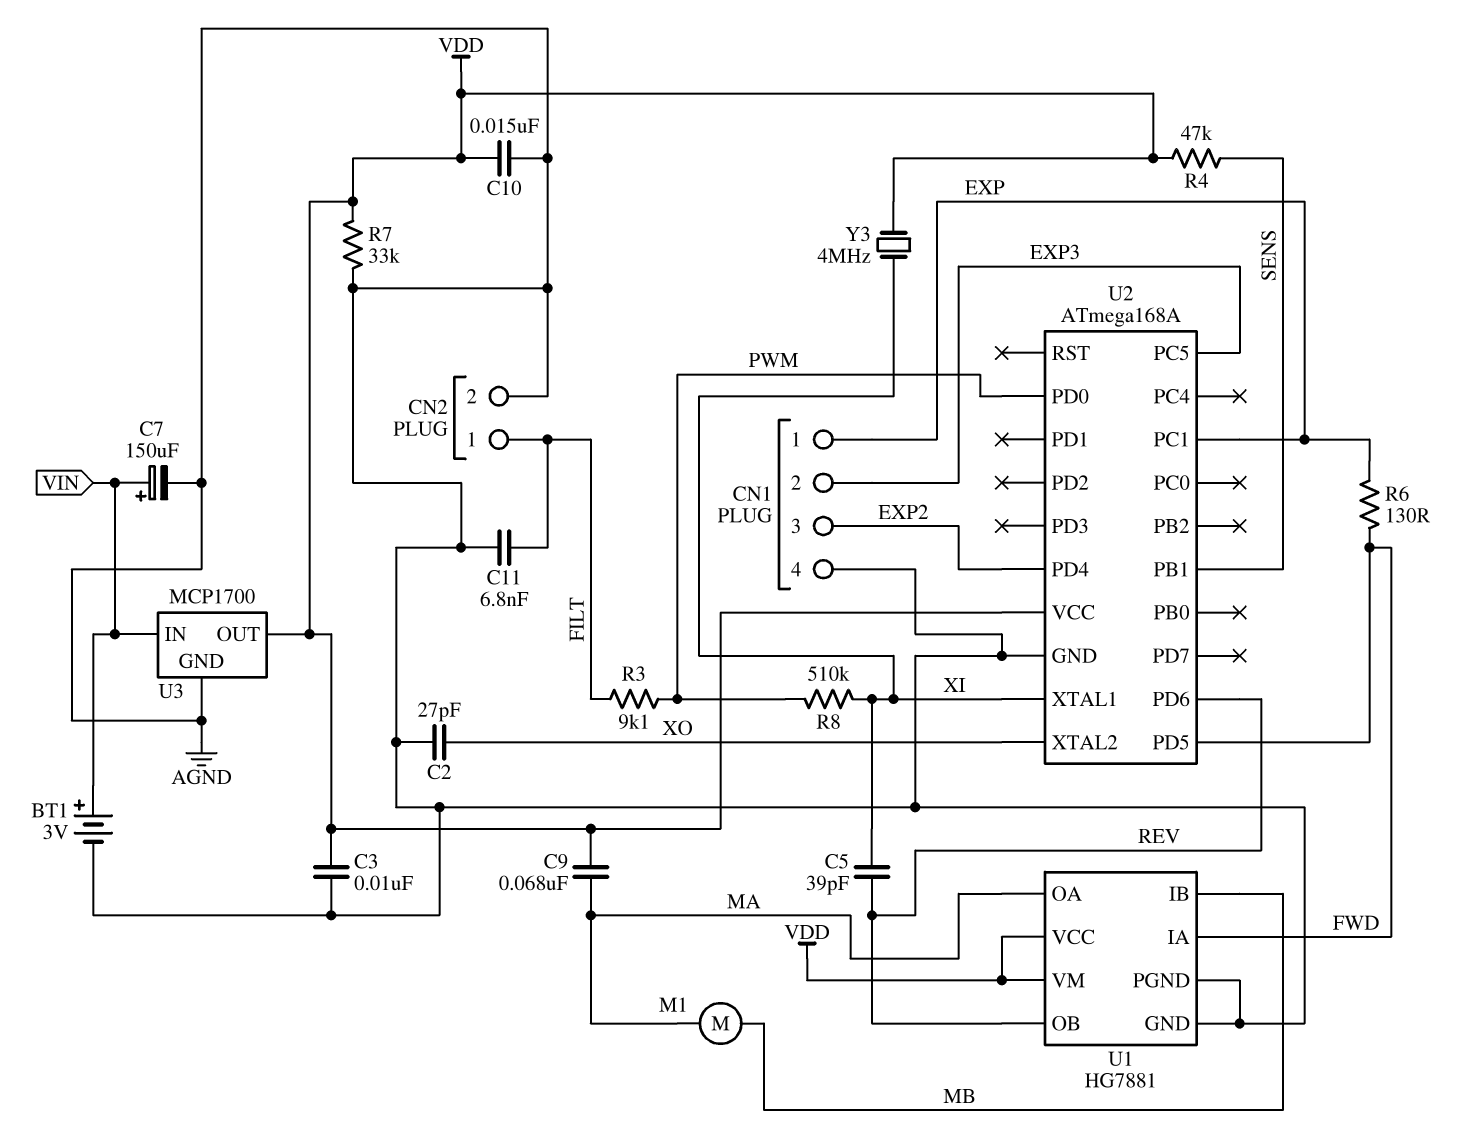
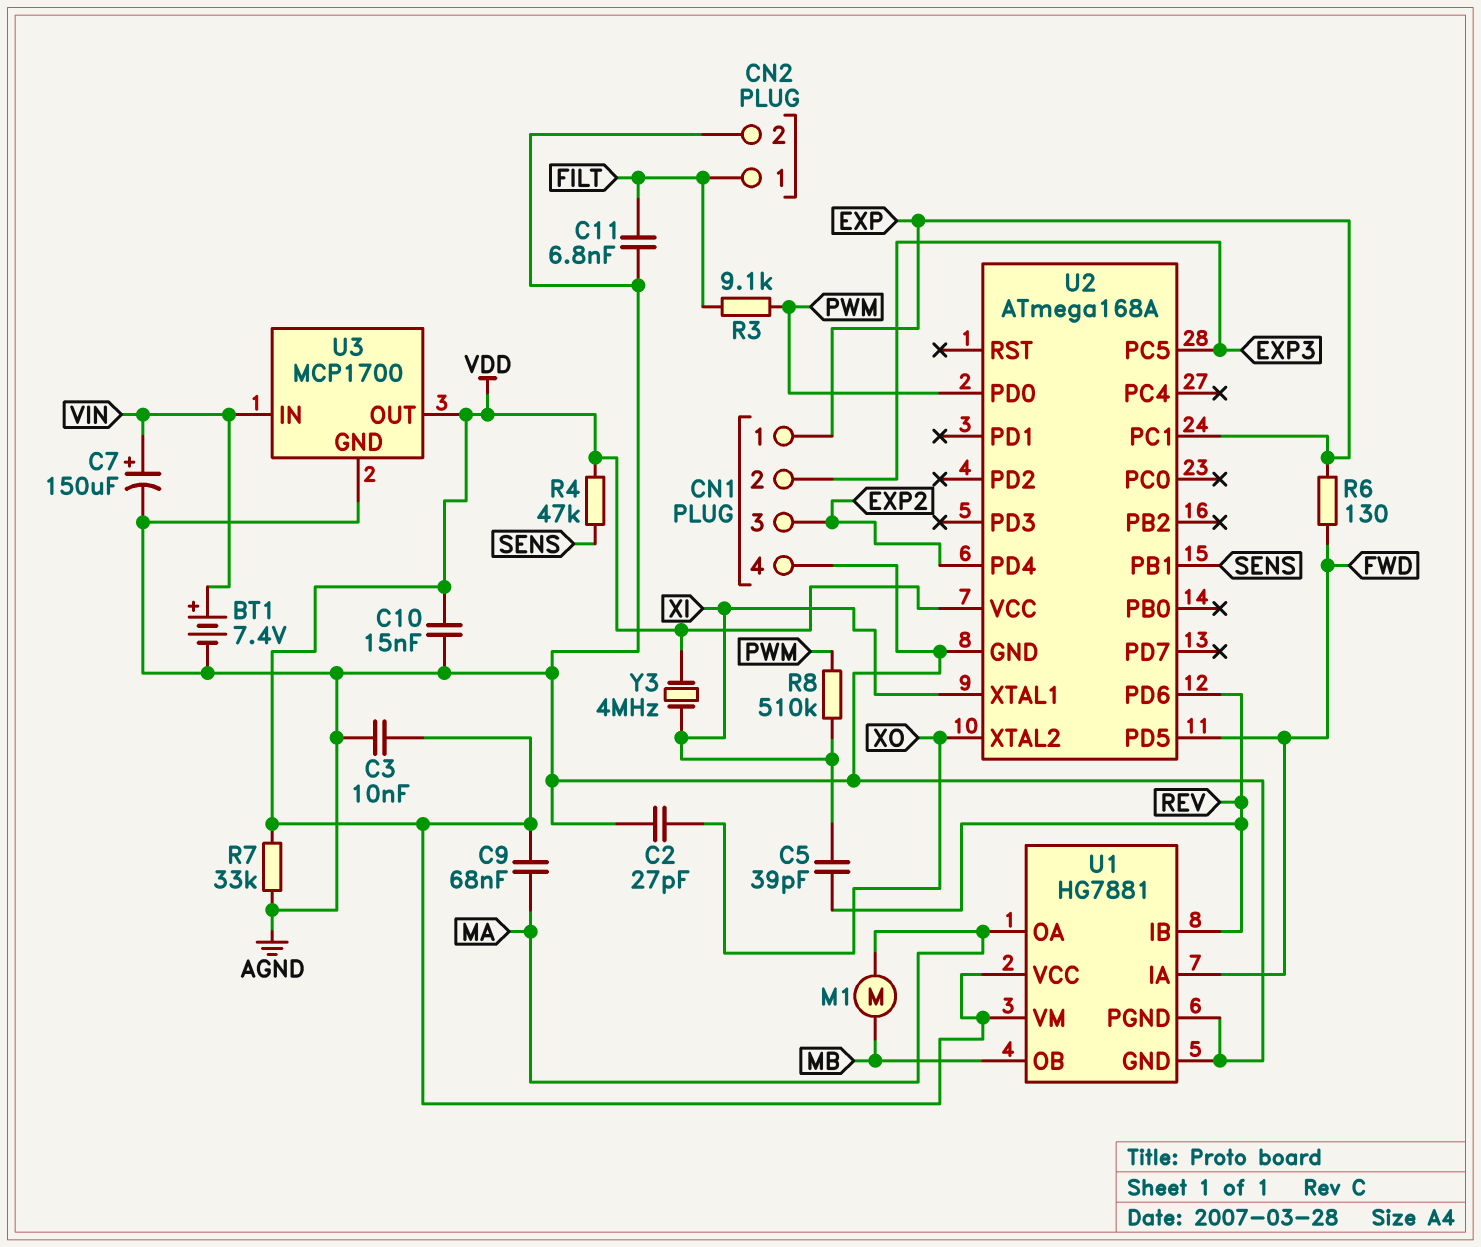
BT1: 3V (plus VIN, minus AGND) -> 7.4V (plus VIN, minus AGND)
U1 pin IB: MB -> REV
U1 pin OB: REV -> MB

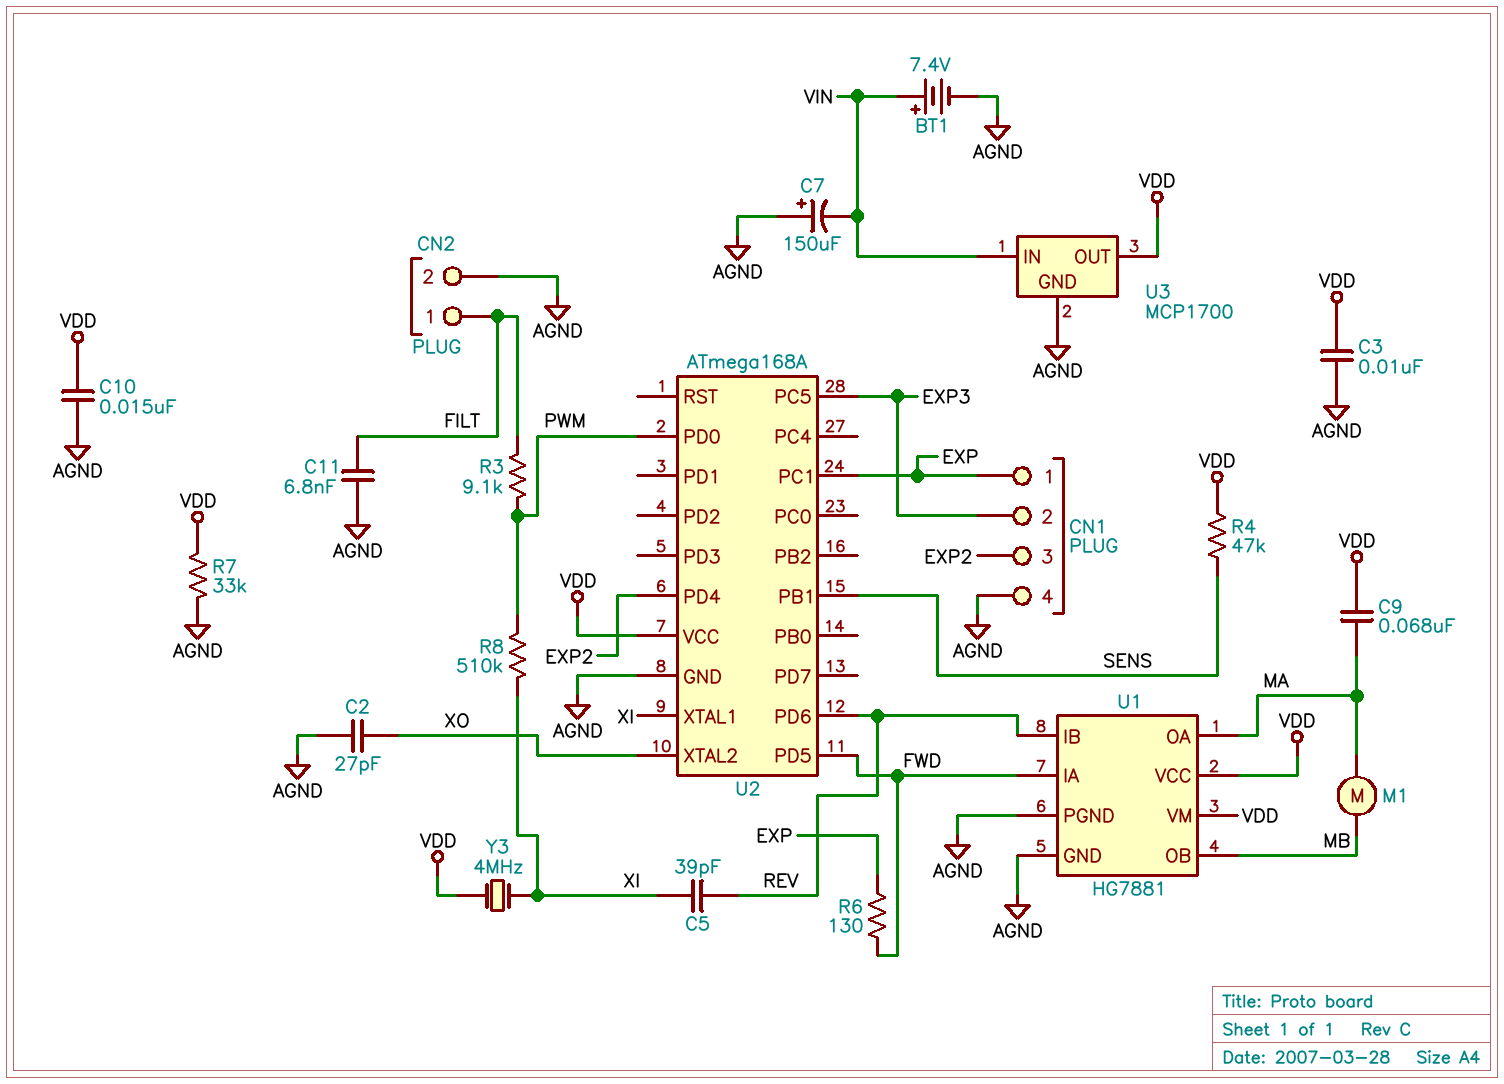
C7: 150uF (plus VIN, minus AGND) -> 150uF (plus AGND, minus VIN)

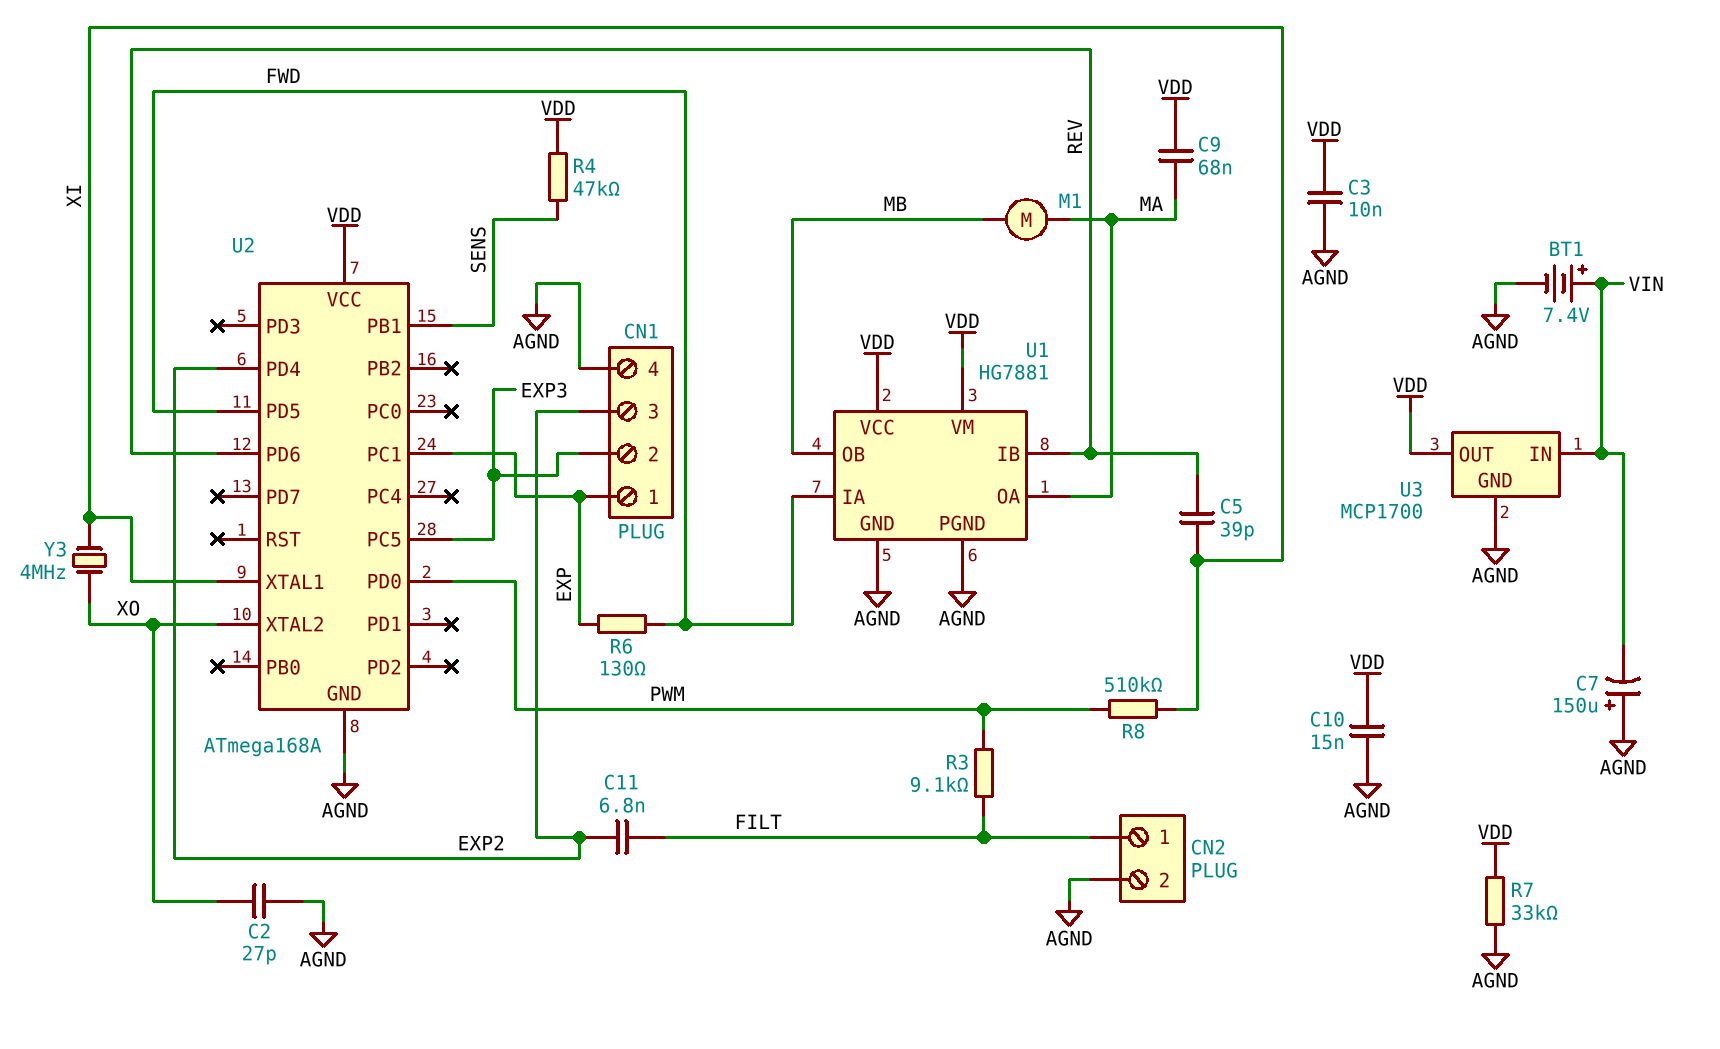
C11: 6.8nF (AGND, FILT) -> 6.8nF (EXP2, FILT)
Y3: 4MHz (VDD, XI) -> 4MHz (XI, XO)

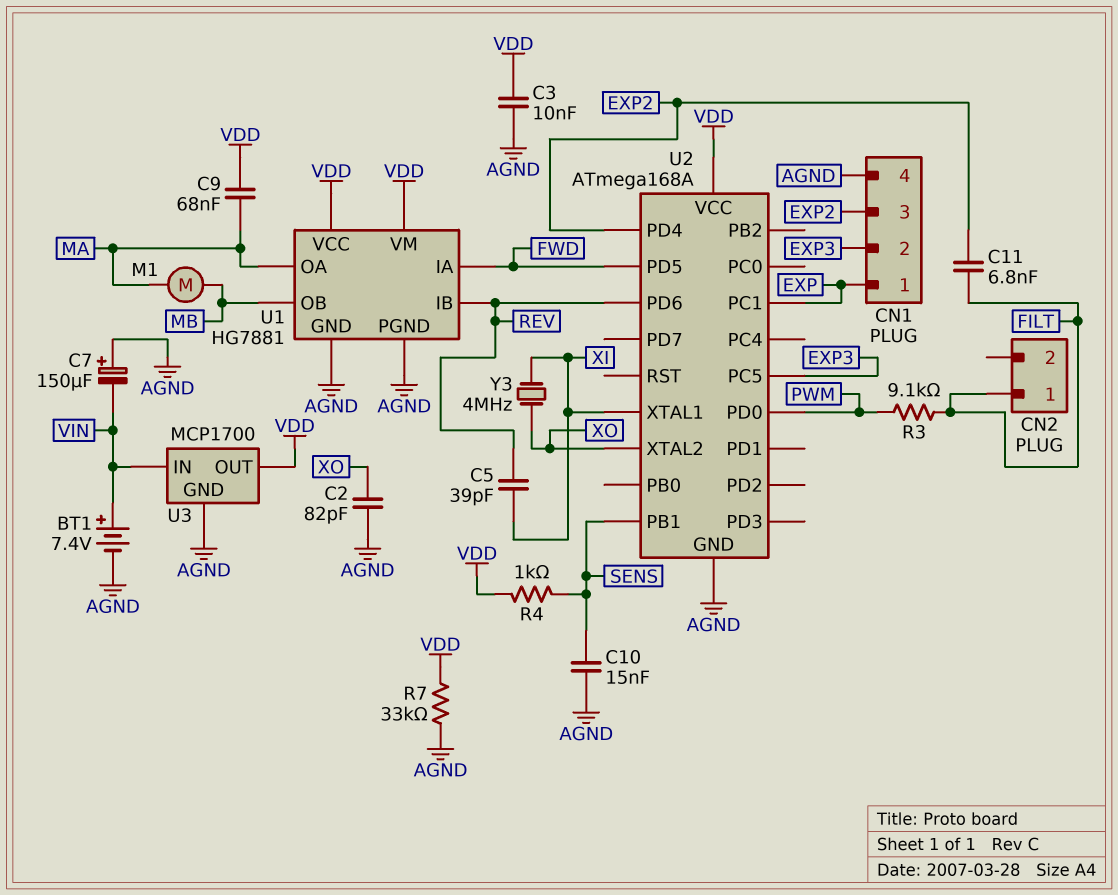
C2: 27pF (AGND, XO) -> 82pF (AGND, XO)
C10: 15nF (AGND, VDD) -> 15nF (AGND, SENS)
CN2 pin 2: AGND -> none
R4: 47k (SENS, VDD) -> 1k (SENS, VDD)
R6: 130 (EXP, FWD) -> none
R8: 510k (PWM, XI) -> none

